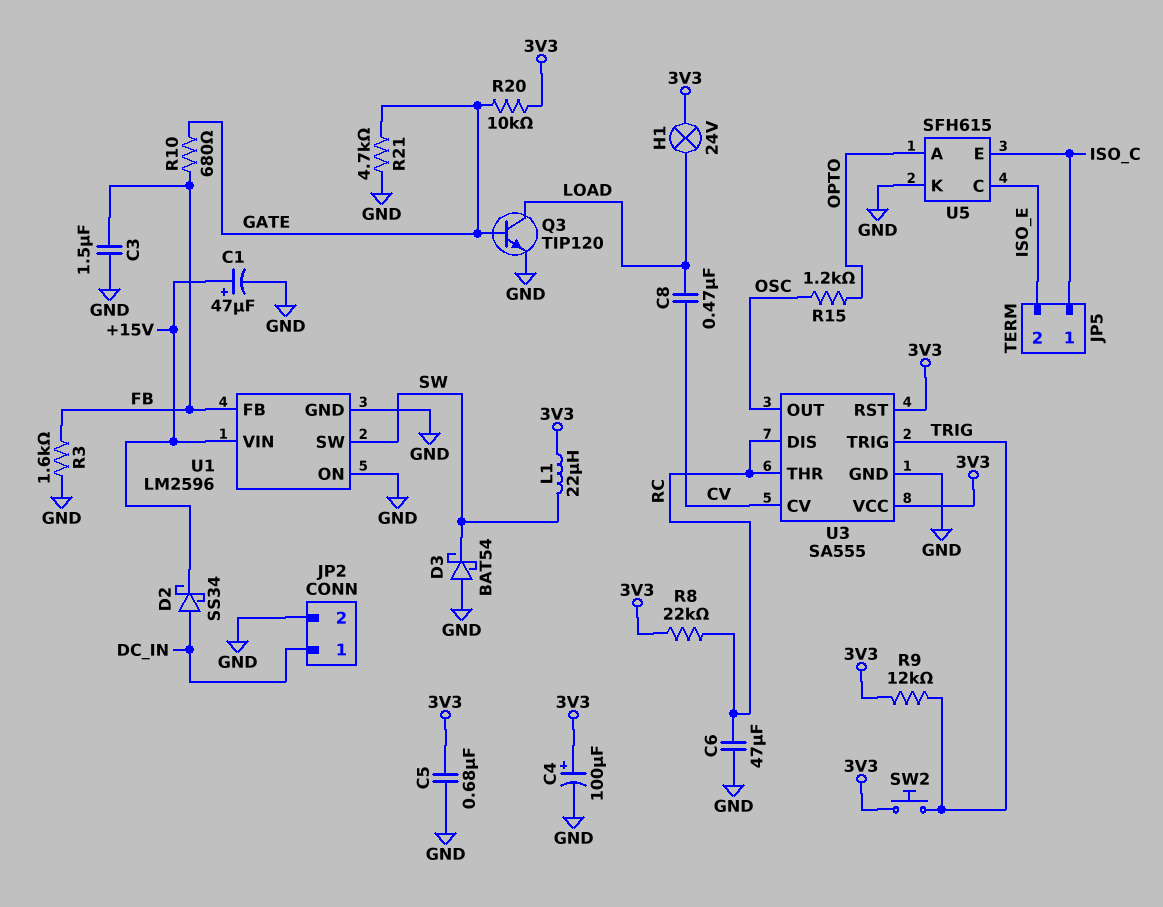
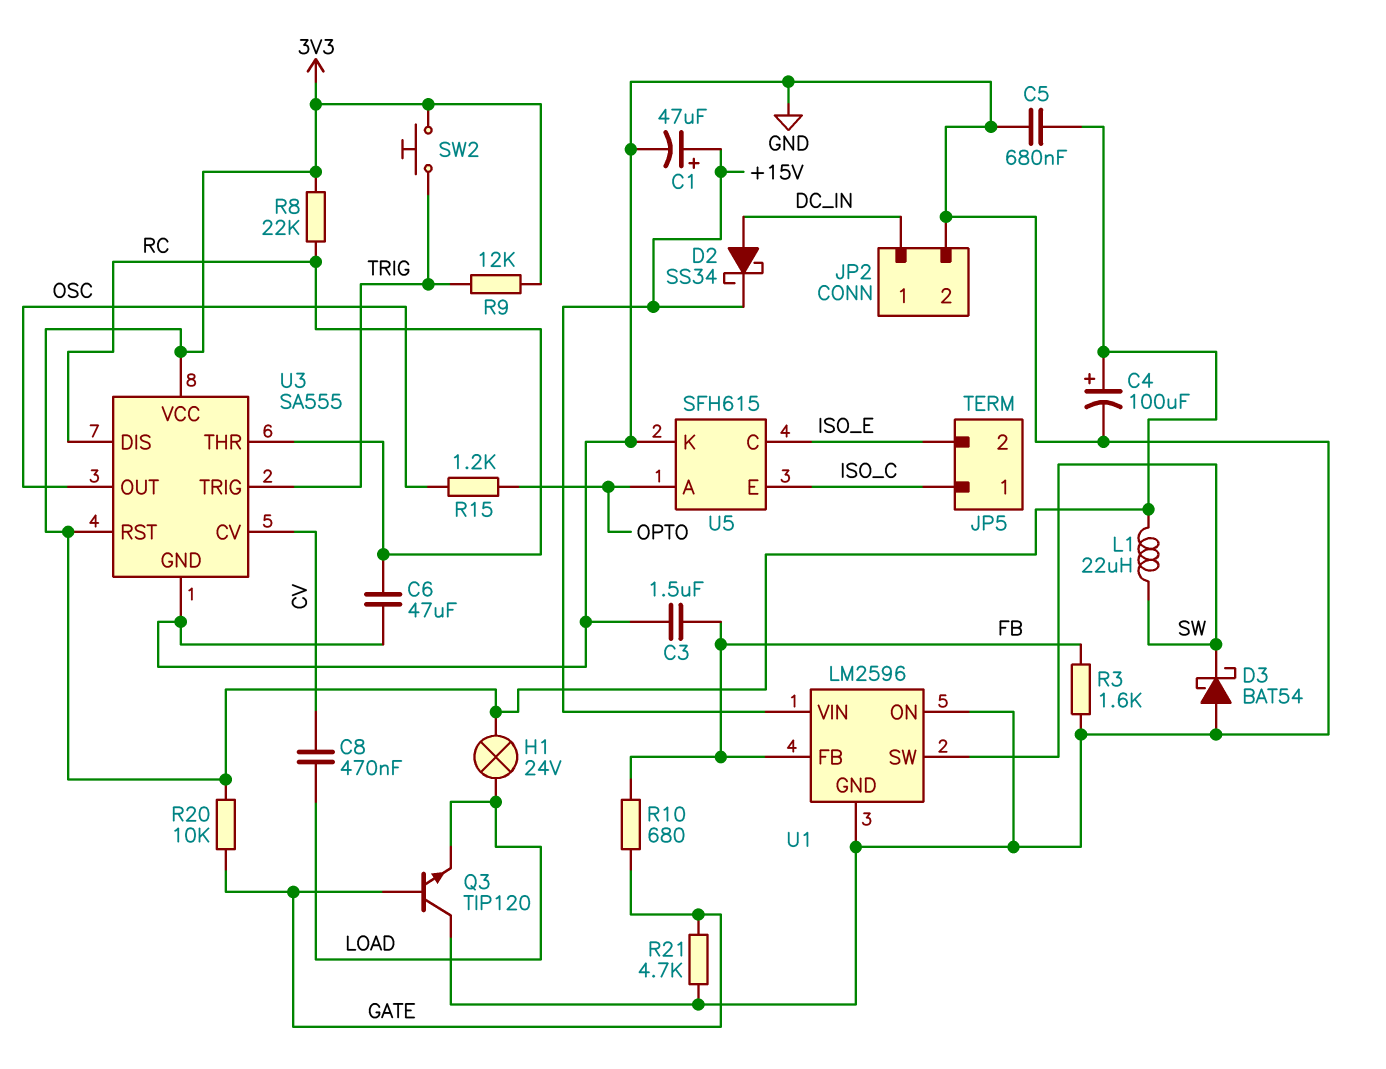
Q3: NPN TIP120 (B GATE, C LOAD, E GND) -> NPN TIP120 (B GATE, C GND, E LOAD)

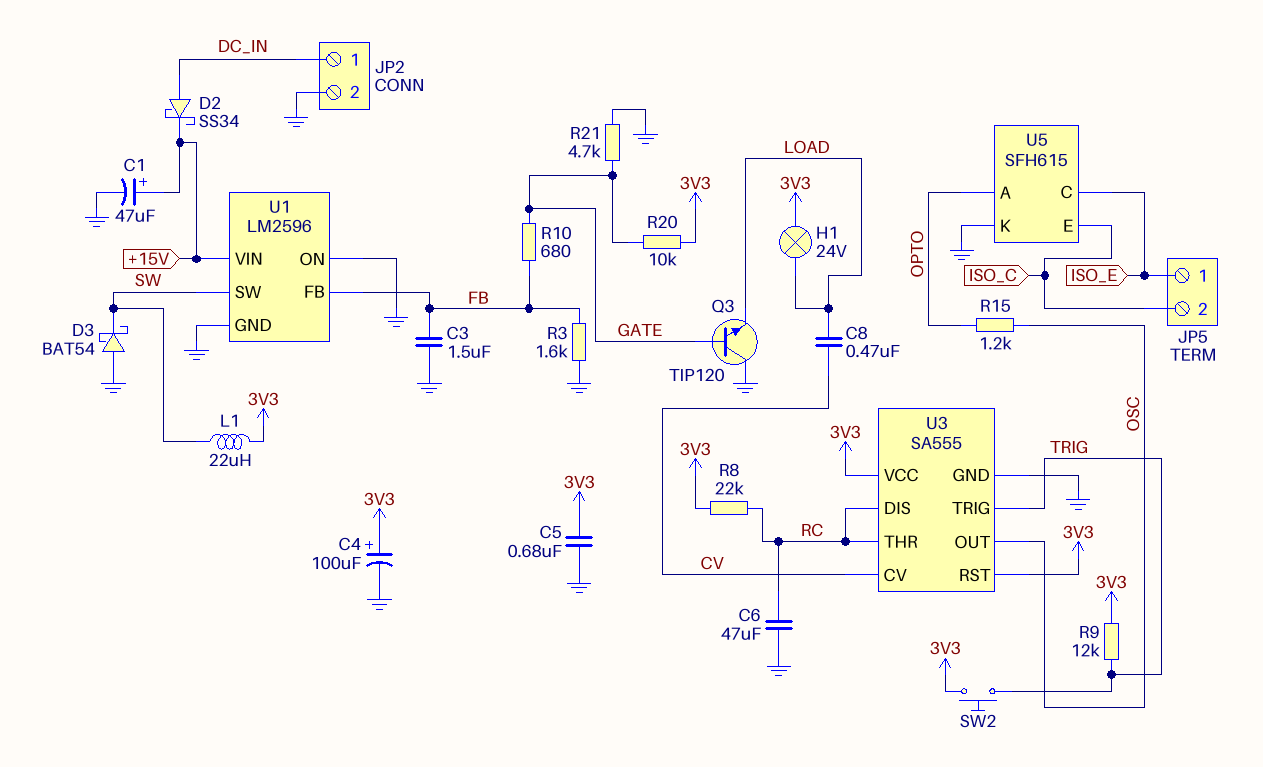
JP5 pin 1: ISO_C -> ISO_E
JP5 pin 2: ISO_E -> ISO_C

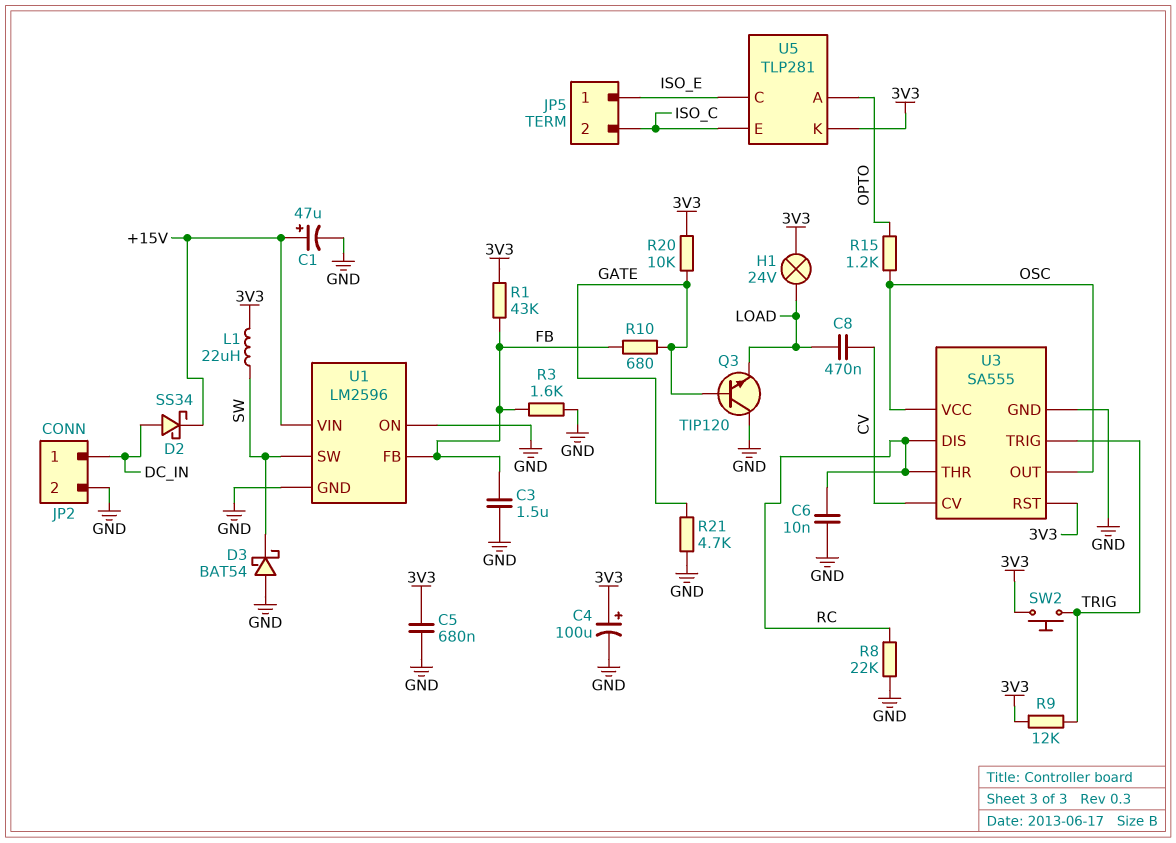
C6: 47uF (GND, RC) -> 10nF (GND, RC)
R1: none -> 43k (3V3, FB)
R8: 22k (3V3, RC) -> 22k (GND, RC)
U3 pin VCC: 3V3 -> OSC
U5: SFH615 -> TLP281
U5 pin K: GND -> 3V3

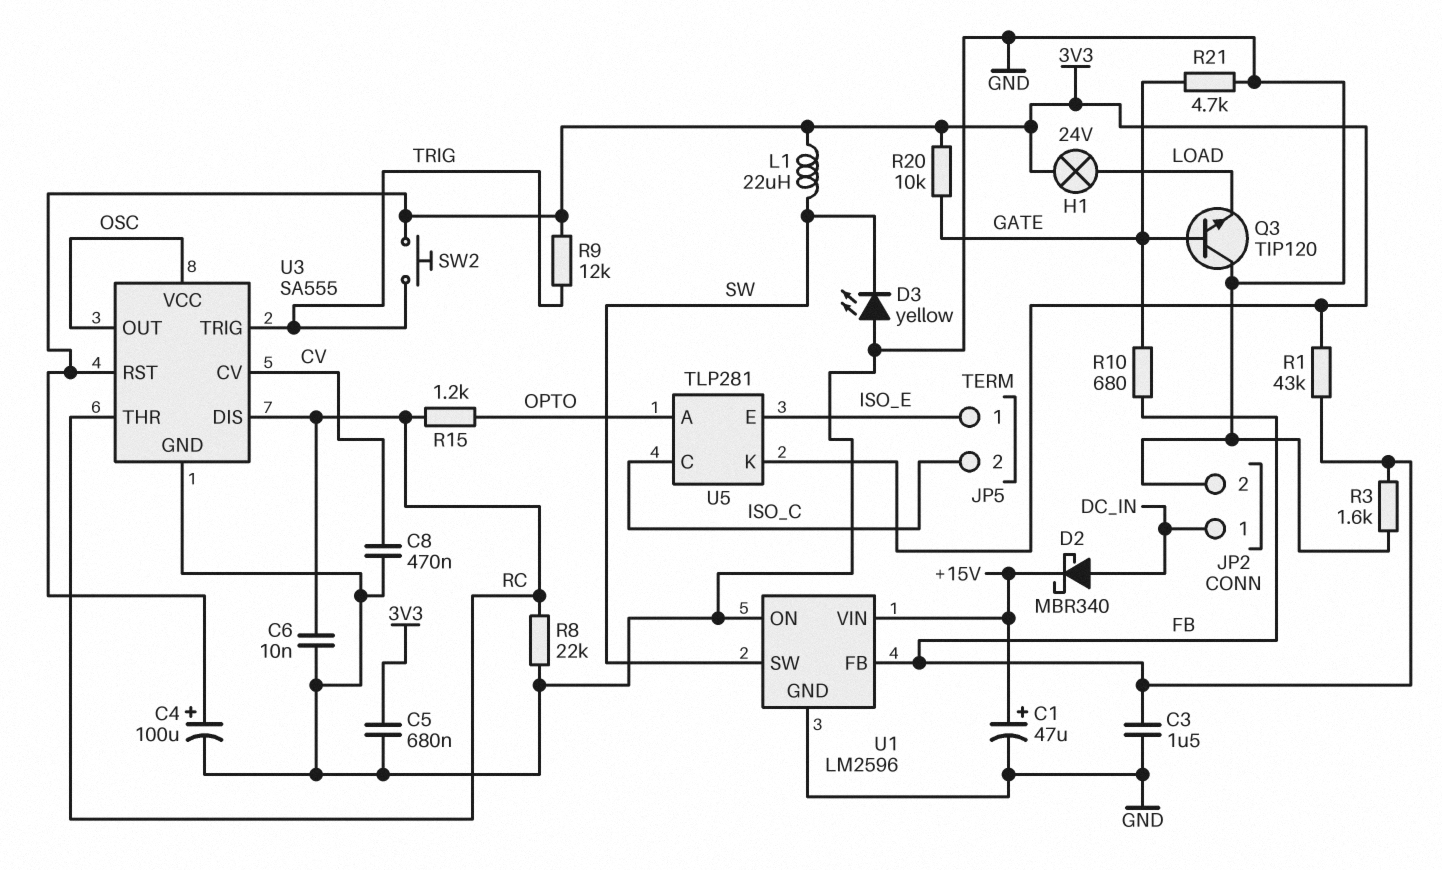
C8: 470nF (CV, LOAD) -> 470nF (CV, GND)
D2: schottky SS34 (A DC_IN, K +15V) -> schottky MBR340 (A DC_IN, K +15V)
D3: schottky BAT54 (A GND, K SW) -> LED yellow (A GND, K SW)
R15: 1.2k (OPTO, OSC) -> 1.2k (OPTO, RC)
U5 pin C: ISO_E -> ISO_C
U5 pin E: ISO_C -> ISO_E

